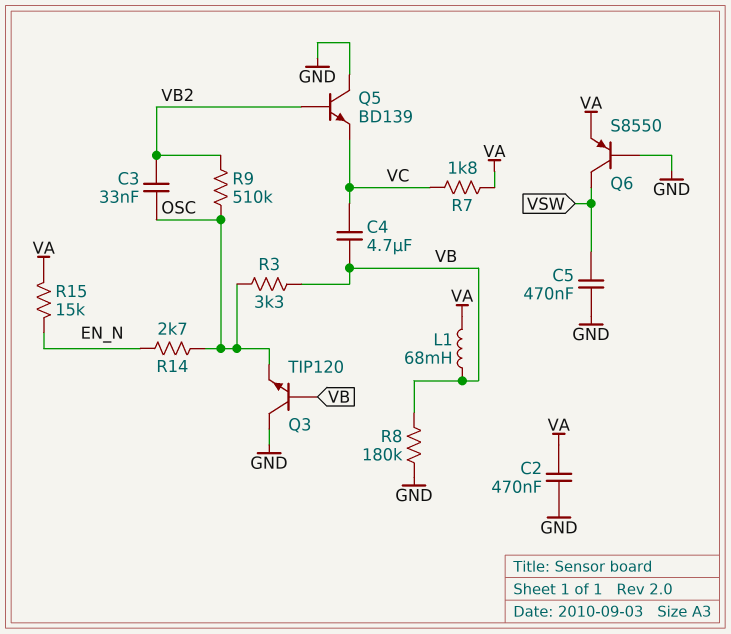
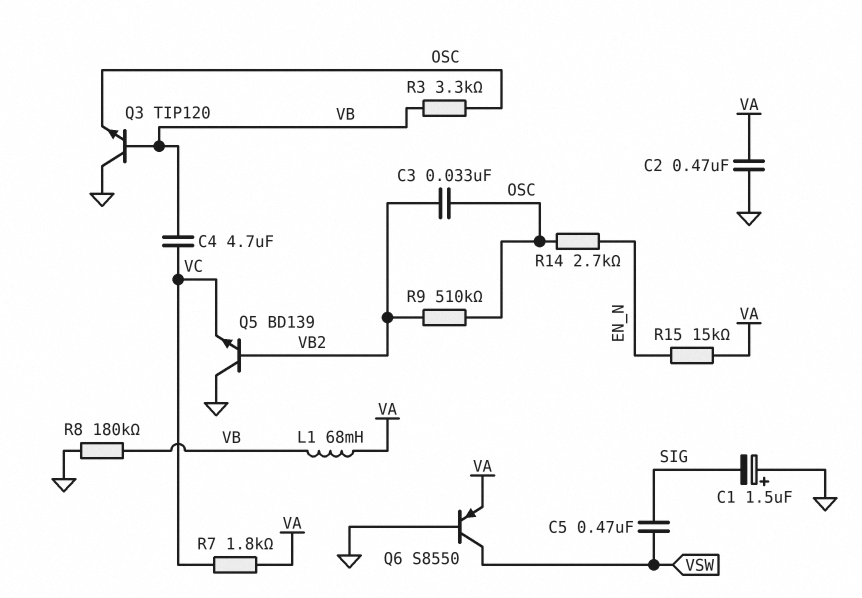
C1: none -> 1.5uF (plus GND, minus SIG)
C5: 470nF (GND, VSW) -> 470nF (SIG, VSW)

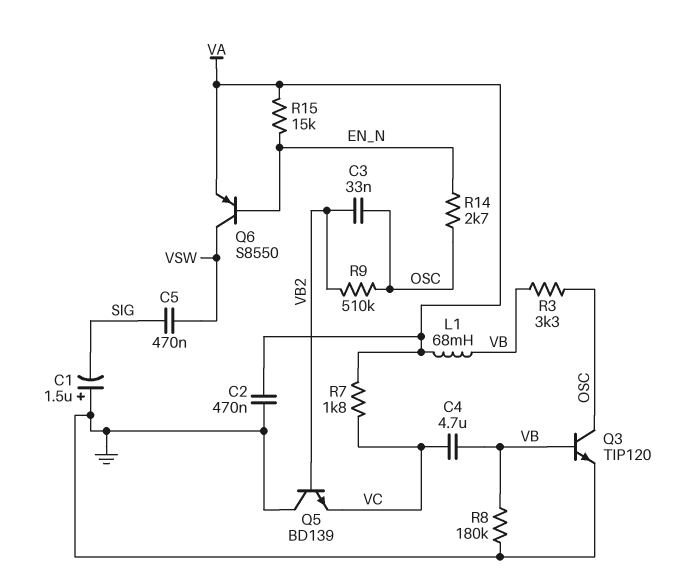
Q3: NPN TIP120 (B VB, C GND, E OSC) -> NPN TIP120 (B VB, C OSC, E GND)
Q6: PNP S8550 (B GND, C VSW, E VA) -> PNP S8550 (B EN_N, C VSW, E VA)

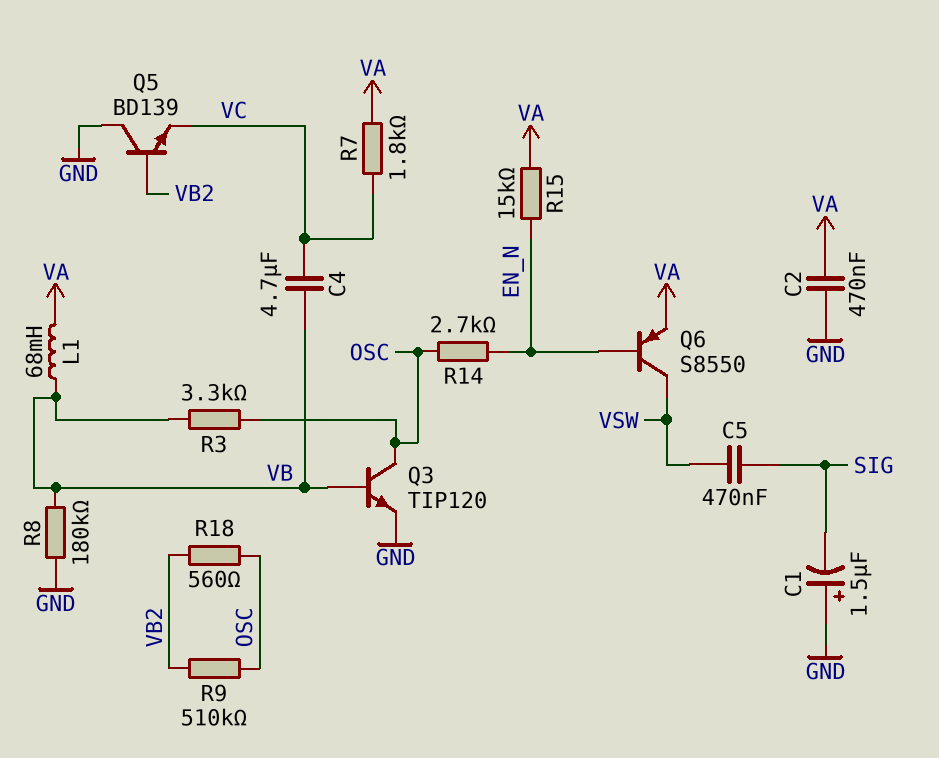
C3: 33nF (OSC, VB2) -> none
R18: none -> 560 (OSC, VB2)

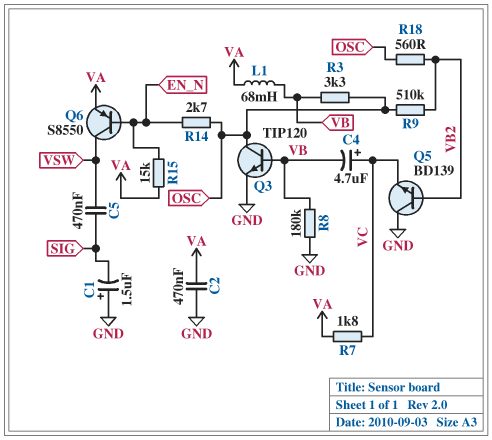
C4: 4.7uF (VB, VC) -> 4.7uF (plus VC, minus VB)

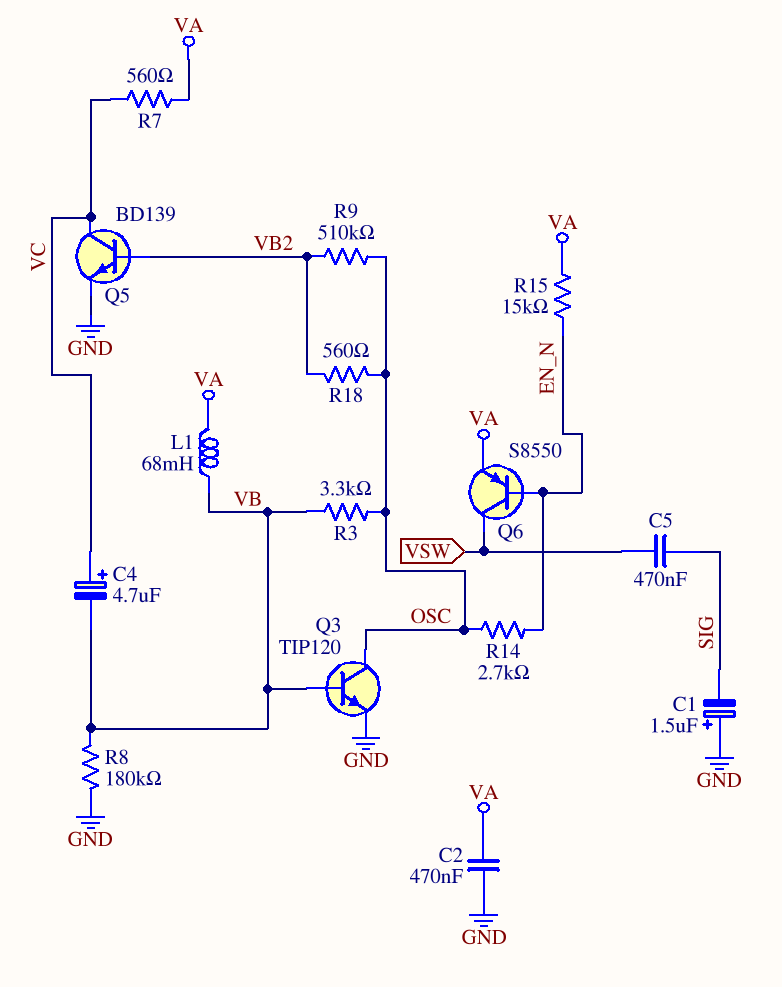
Q5: NPN BD139 (B VB2, C GND, E VC) -> NPN BD139 (B VB2, C VC, E GND)
R7: 1.8k (VA, VC) -> 560 (VA, VC)

